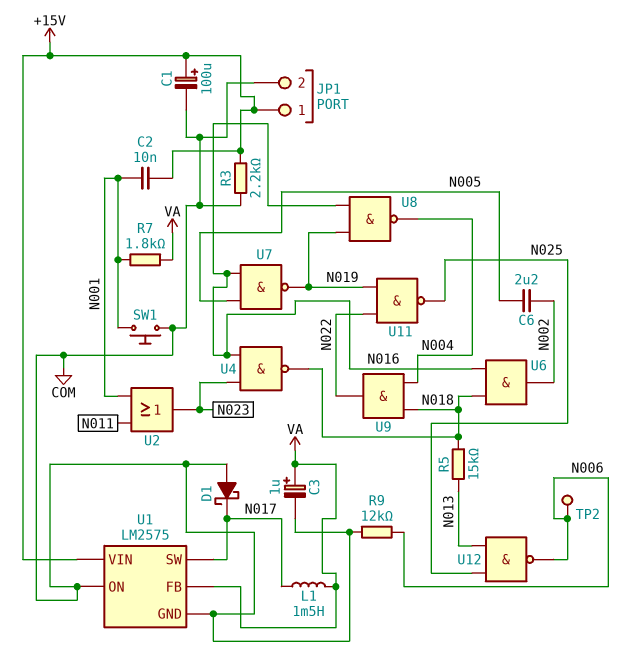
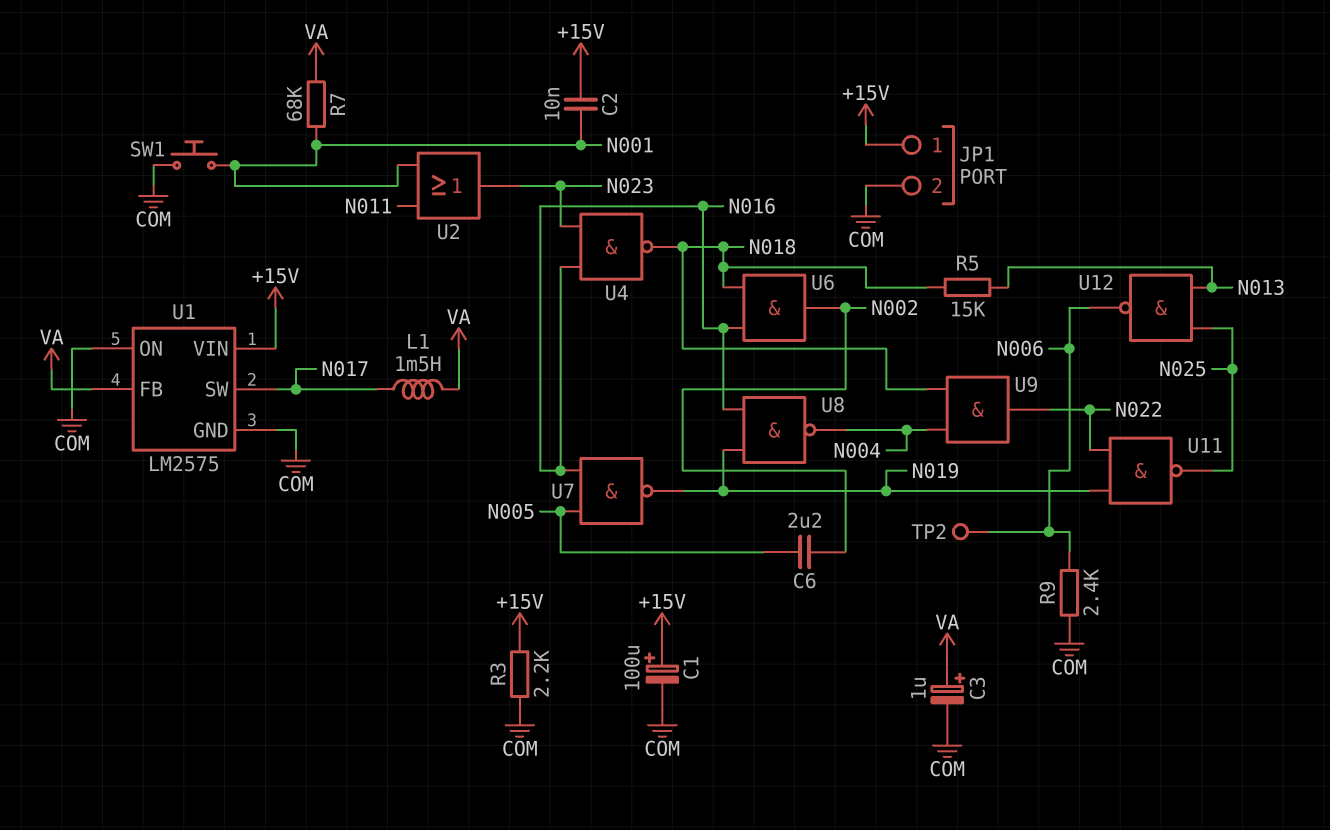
D1: schottky (A COM, K N017) -> none
R7: 1.8k (N001, VA) -> 68k (N001, VA)
R9: 12k (COM, N006) -> 2.4k (COM, N006)

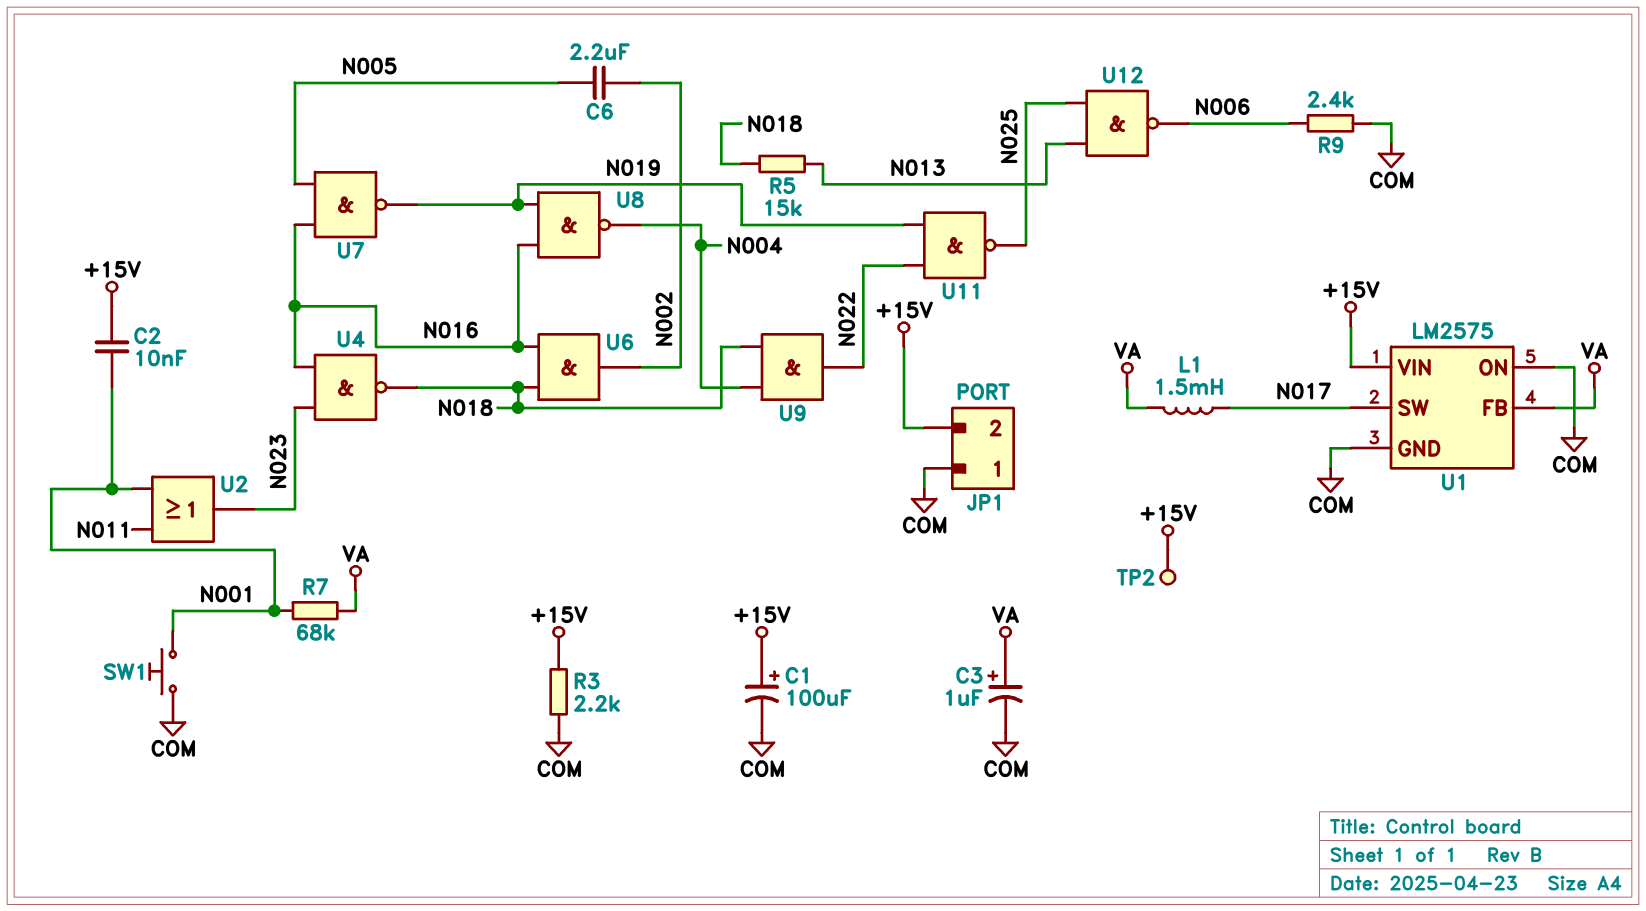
JP1 pin 1: +15V -> COM
JP1 pin 2: COM -> +15V
TP2: test point (N006) -> test point (+15V)

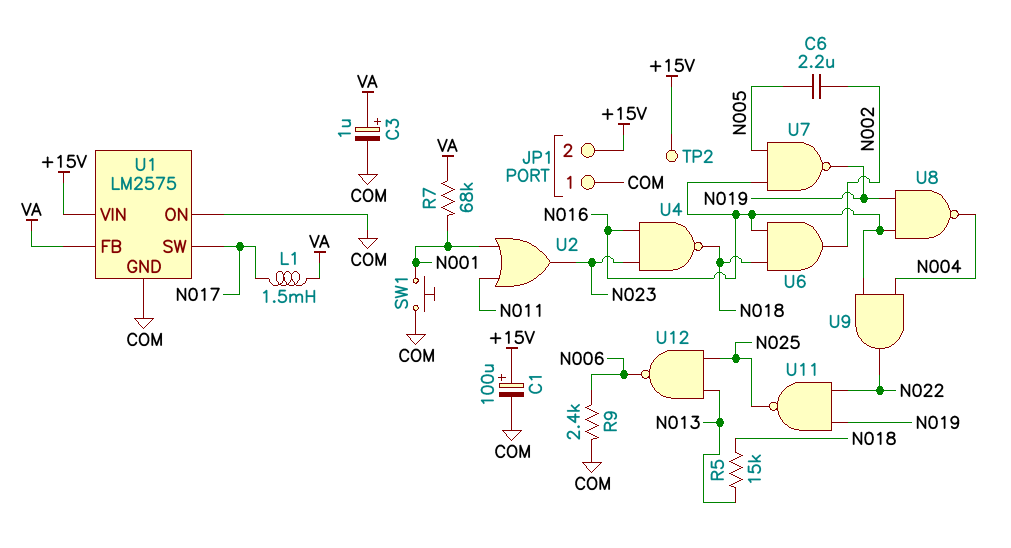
C2: 10nF (+15V, N001) -> none
R3: 2.2k (+15V, COM) -> none
U9: AND (in N004, in N018, out N022) -> AND (in N004, in N016, out N022)

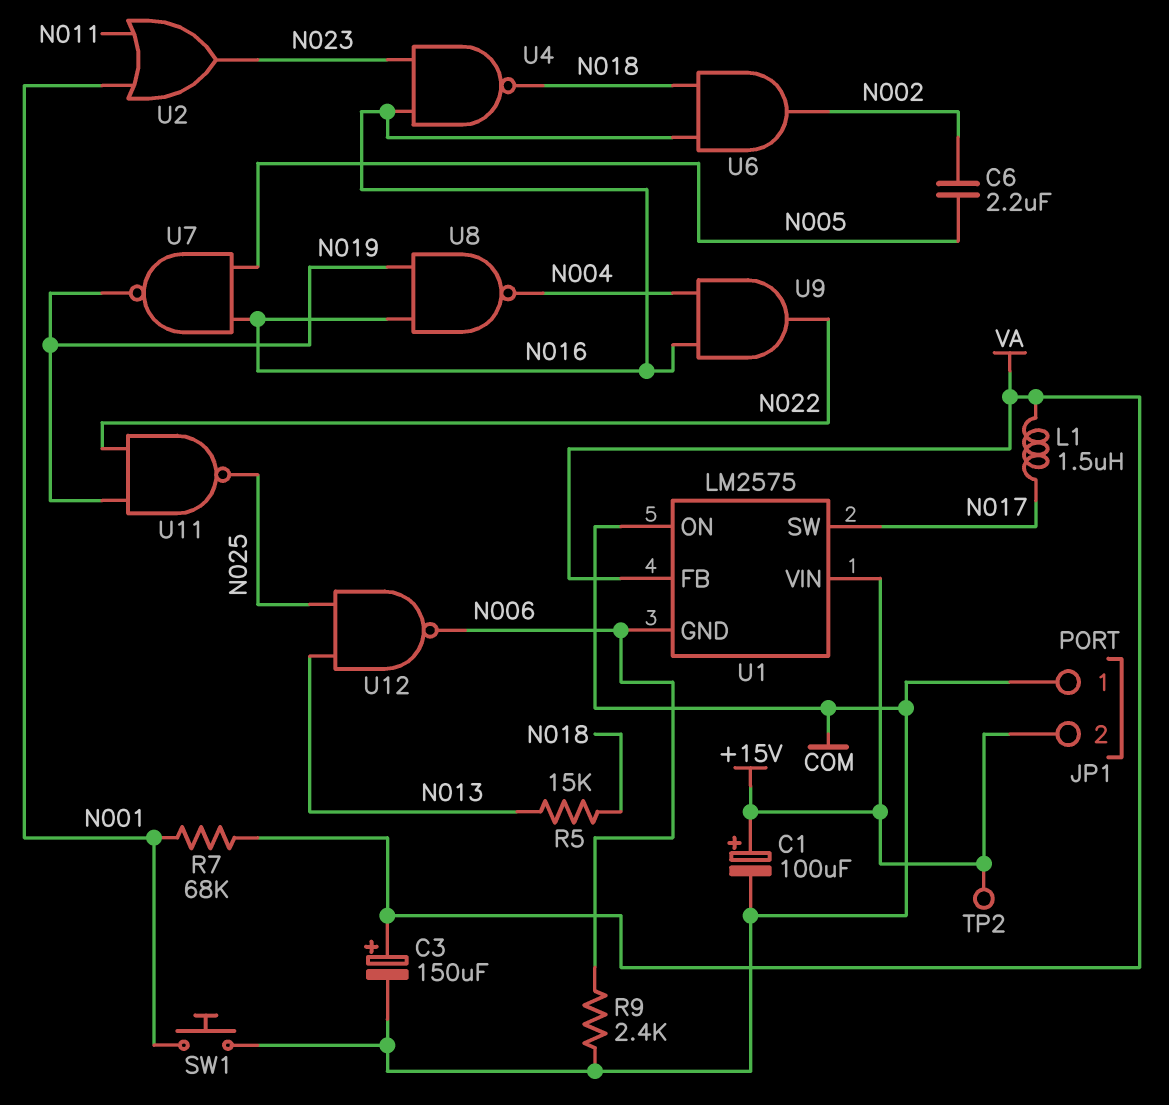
C3: 1uF (plus VA, minus COM) -> 150uF (plus VA, minus COM)
L1: 1.5mH (N017, VA) -> 1.5uH (N017, VA)
U1 pin GND: COM -> N006

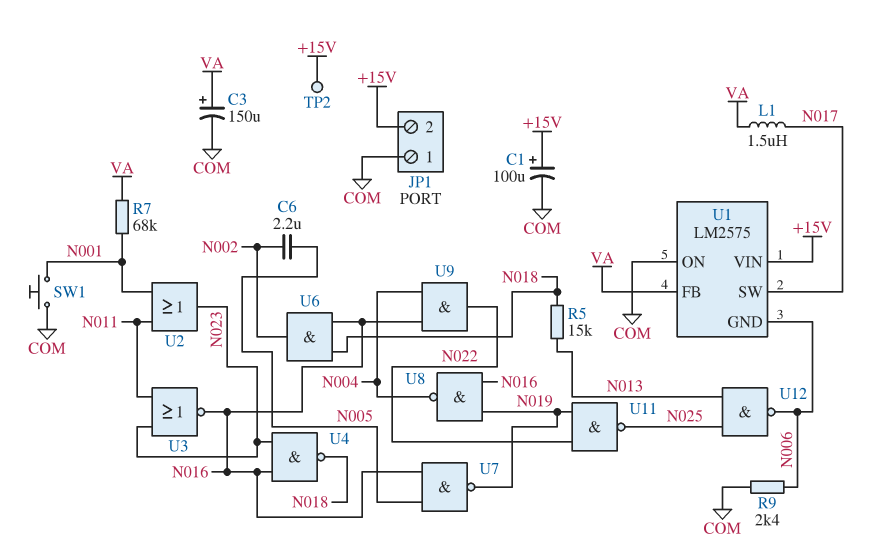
U3: none -> NOR (in N011, in N023, out N016)

